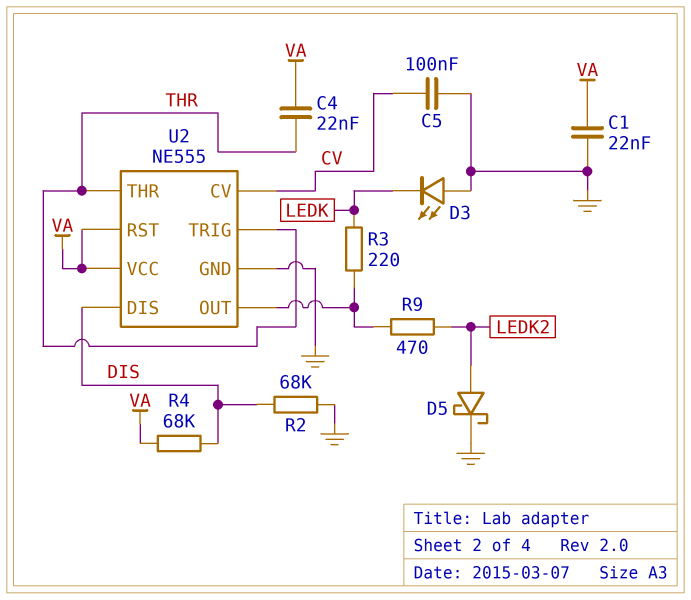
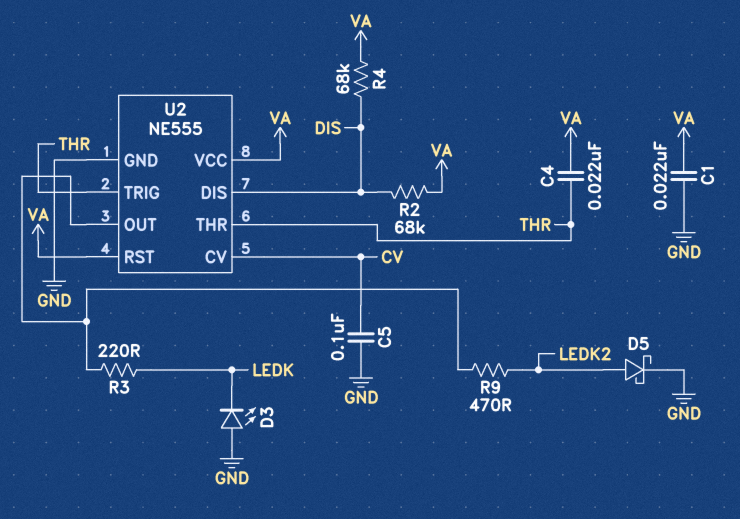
R2: 68k (DIS, GND) -> 68k (DIS, VA)

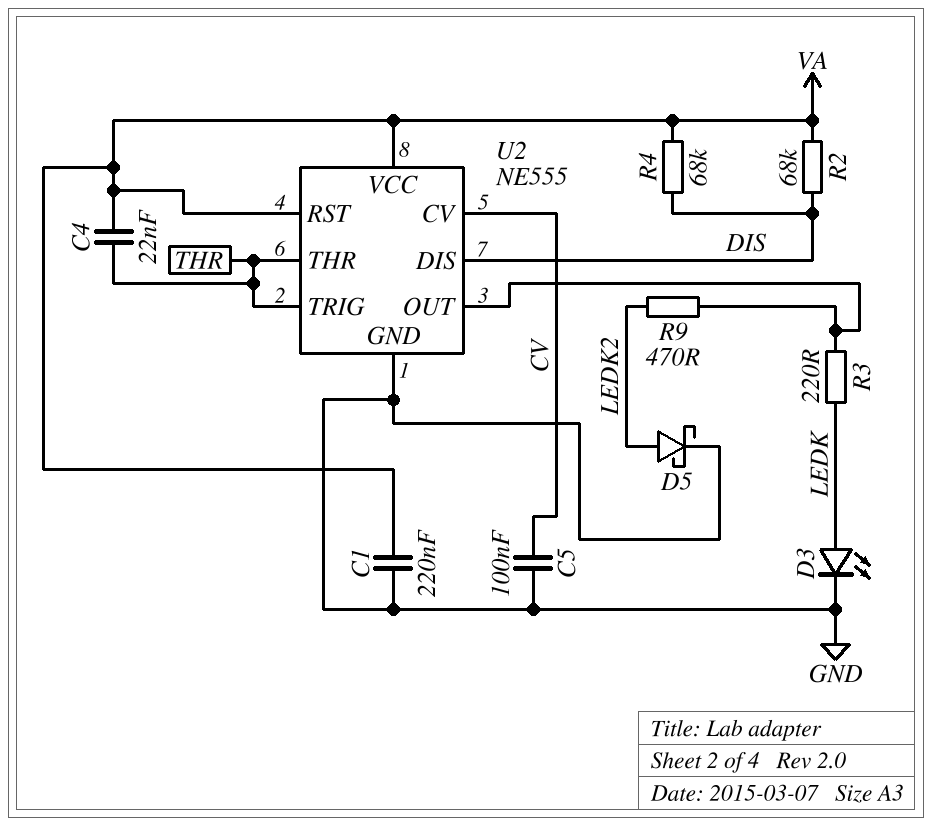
C1: 22nF (GND, VA) -> 220nF (GND, VA)
D3: LED (A GND, K LEDK) -> LED (A LEDK, K GND)

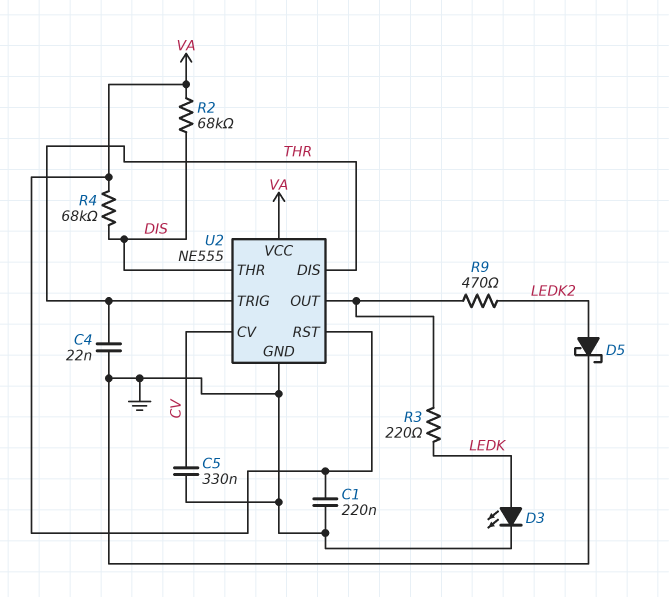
C4: 22nF (THR, VA) -> 22nF (GND, THR)
C5: 100nF (CV, GND) -> 330nF (CV, GND)
U2 pin DIS: DIS -> THR
U2 pin THR: THR -> DIS

